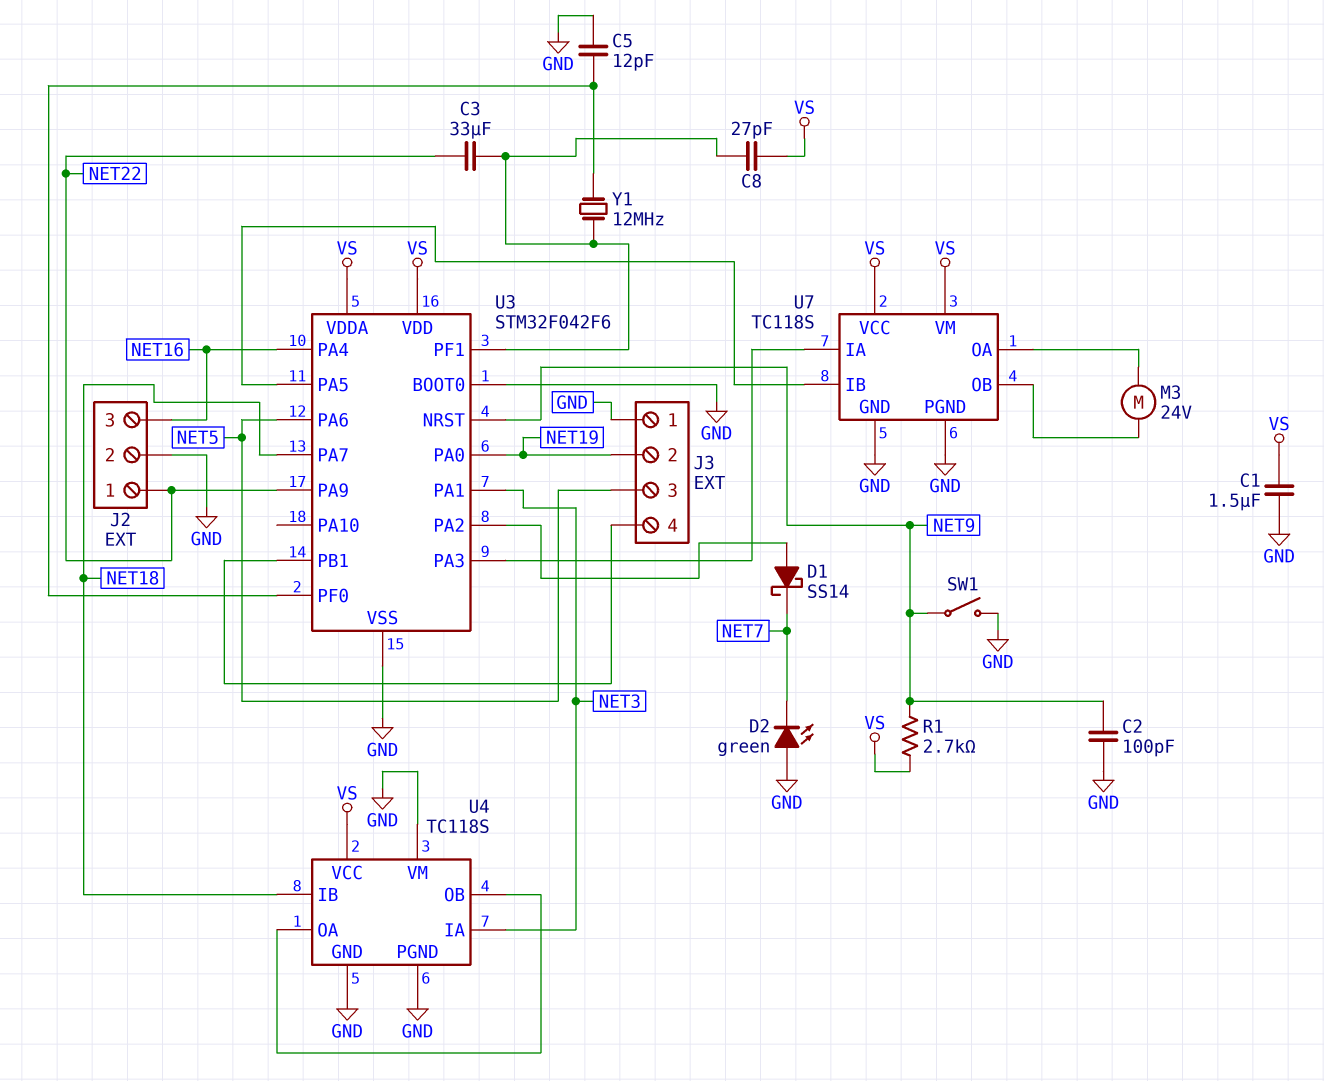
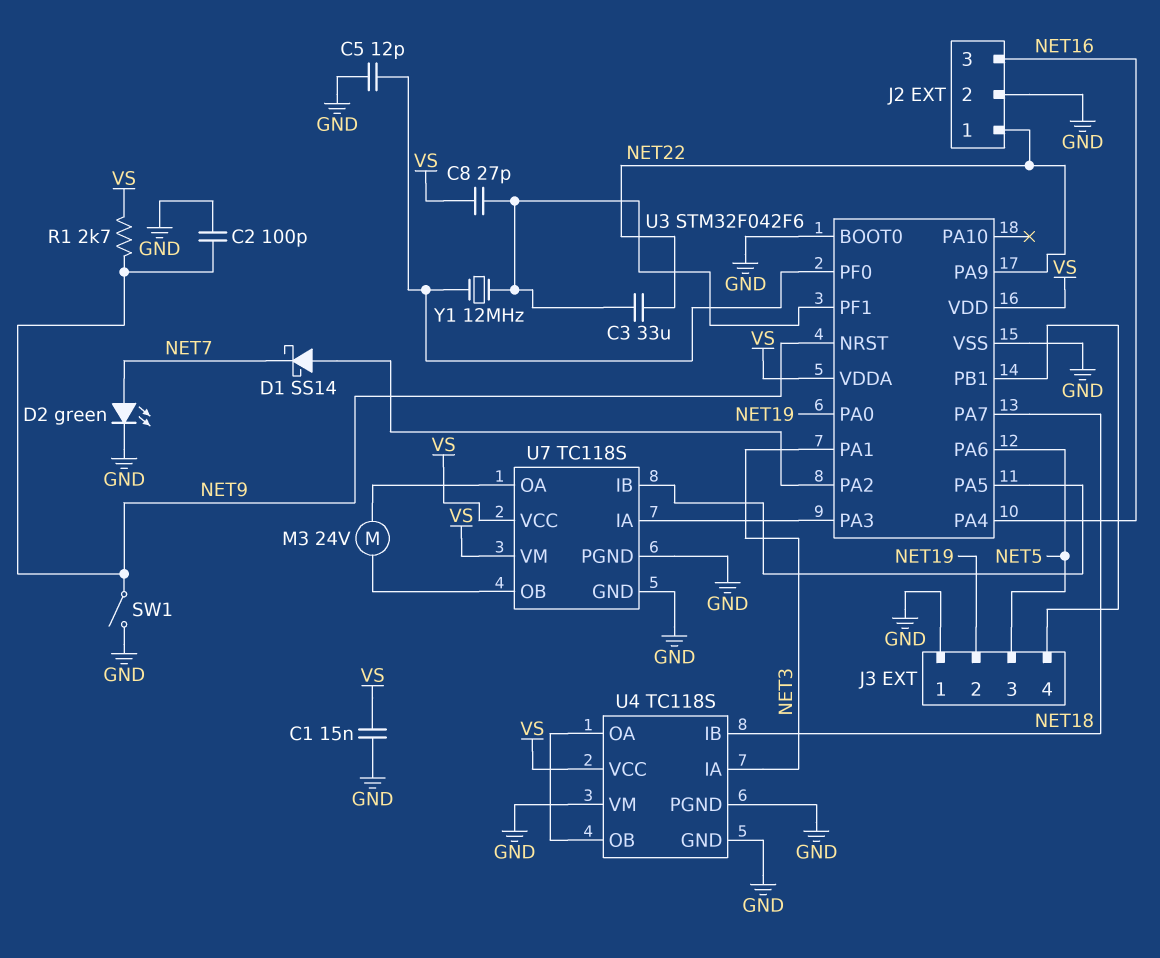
C1: 1.5uF (GND, VS) -> 15nF (GND, VS)
D2: LED green (A GND, K NET7) -> LED green (A NET7, K GND)

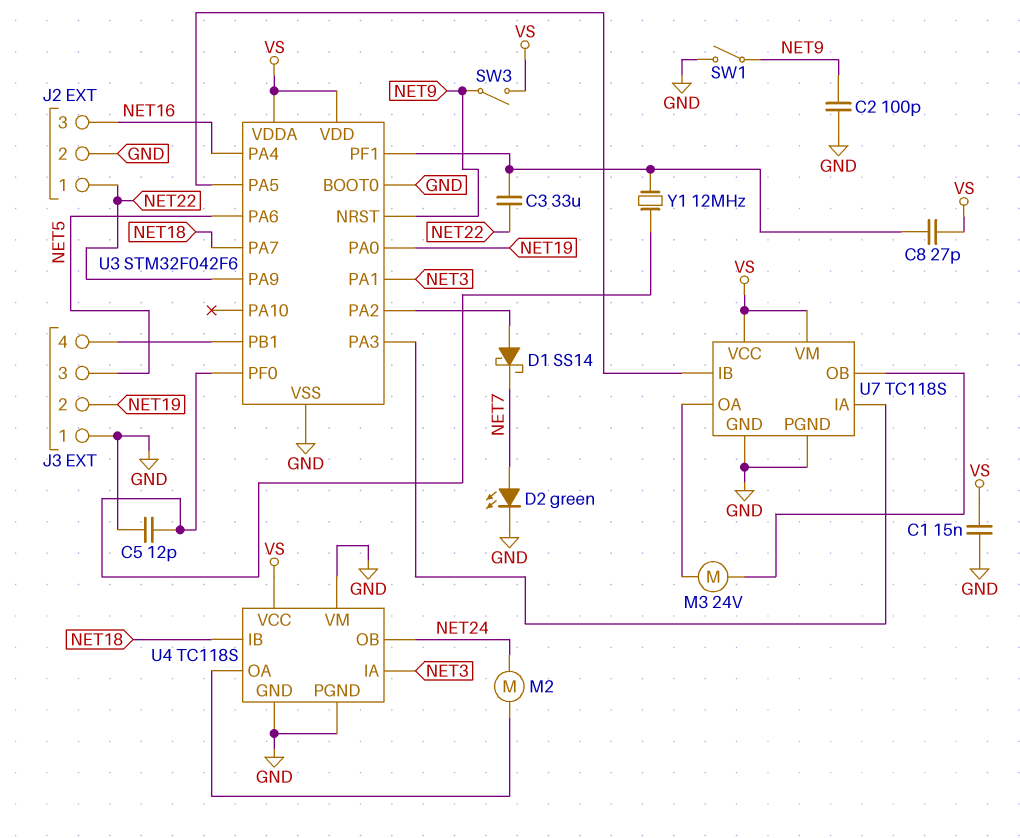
M2: none -> motor (NET24, U4/OA)
R1: 2.7k (NET9, VS) -> none
SW3: none -> switch (NET9, VS)
U4 pin OB: U4/OA -> NET24

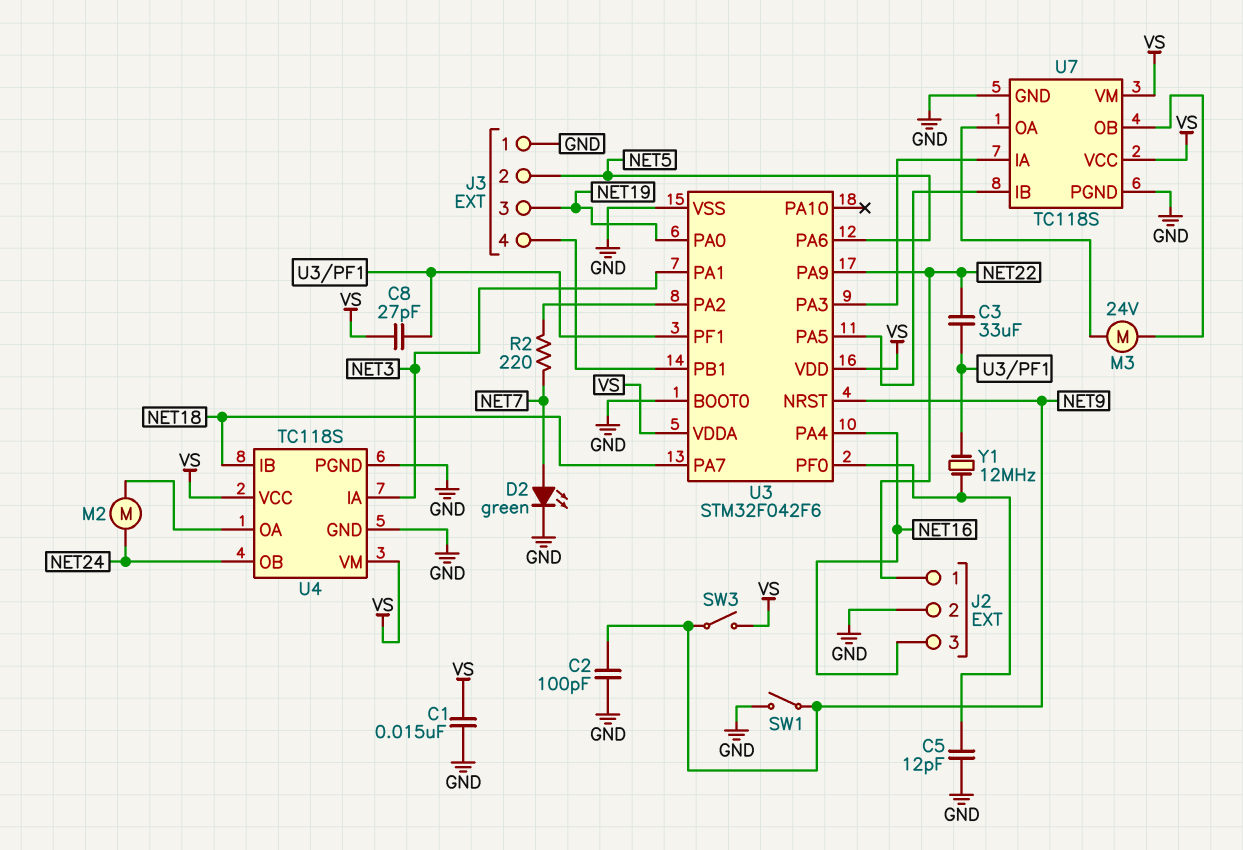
D1: schottky SS14 (A U3/PA2, K NET7) -> none
J3 pin 2: NET19 -> NET5
J3 pin 3: NET5 -> NET19
R2: none -> 220 (NET7, U3/PA2)
U4 pin VM: GND -> VS

